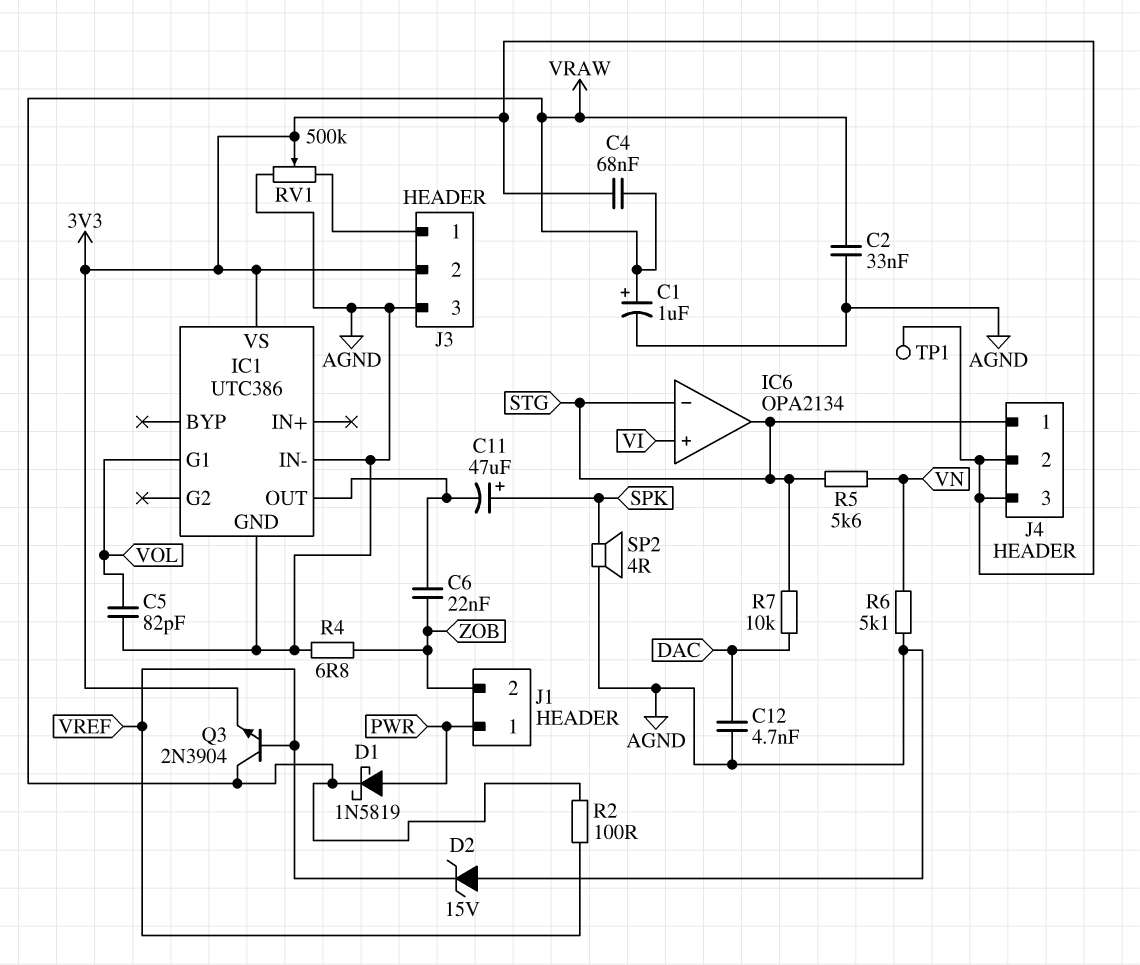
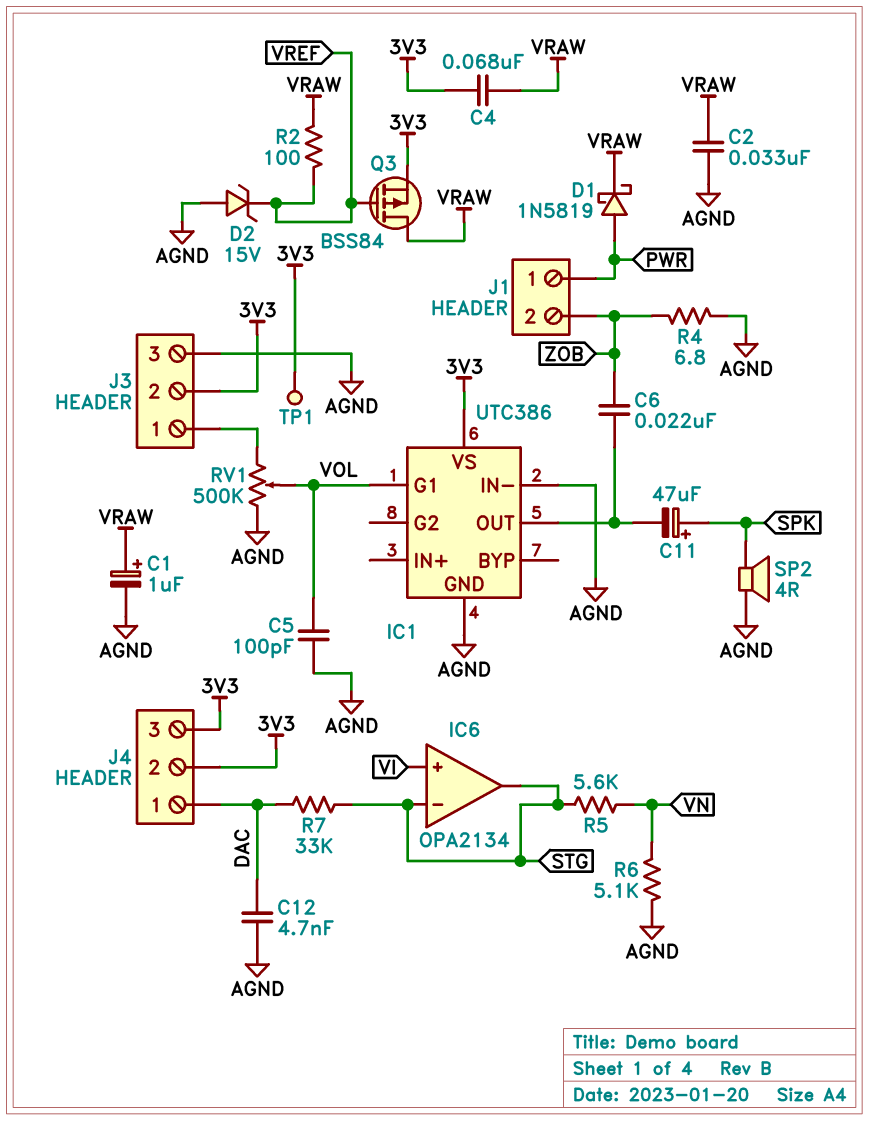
C5: 82pF (AGND, VOL) -> 100pF (AGND, VOL)
J4 pin 1: STG -> DAC
Q3: NPN 2N3904 (B VREF, C VRAW, E 3V3) -> PMOS BSS84 (G VREF, D VRAW, S 3V3)
R7: 10k (DAC, STG) -> 33k (DAC, STG)
RV1: 500k (AGND, J3/1, wiper 3V3) -> 500k (AGND, J3/1, wiper VOL)

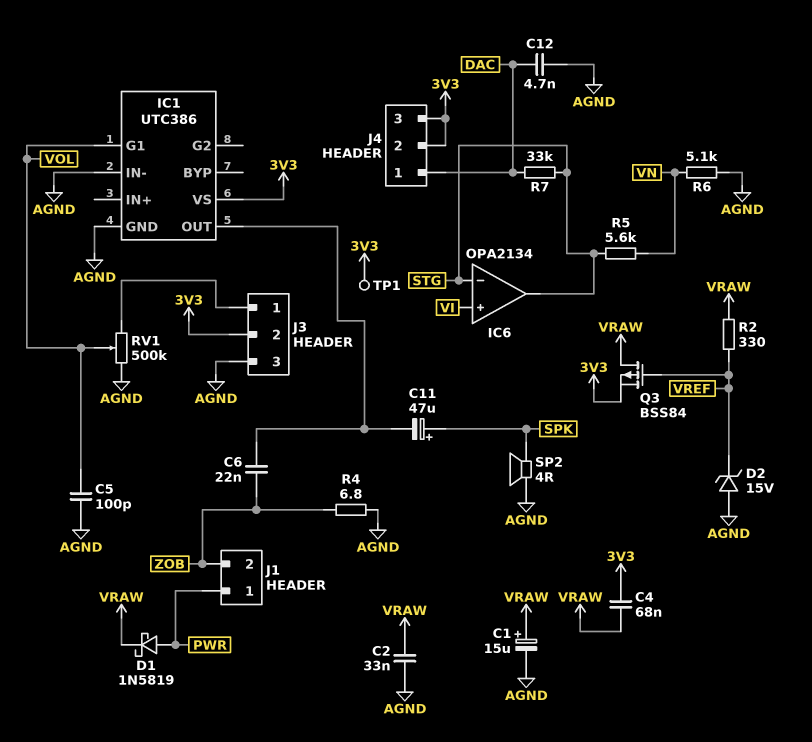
C1: 1uF (plus VRAW, minus AGND) -> 15uF (plus VRAW, minus AGND)
R2: 100 (VRAW, VREF) -> 330 (VRAW, VREF)

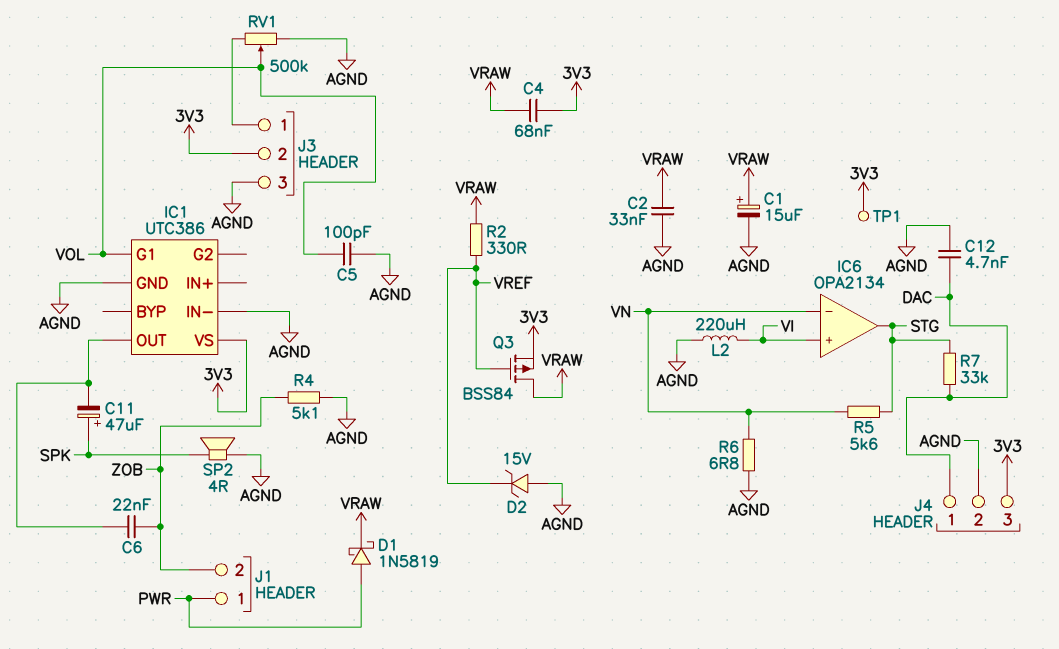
IC6 pin in-: STG -> VN
J4 pin 2: 3V3 -> AGND
L2: none -> 220uH (AGND, VI)
R4: 6.8 (AGND, ZOB) -> 5.1k (AGND, ZOB)
R6: 5.1k (AGND, VN) -> 6.8 (AGND, VN)

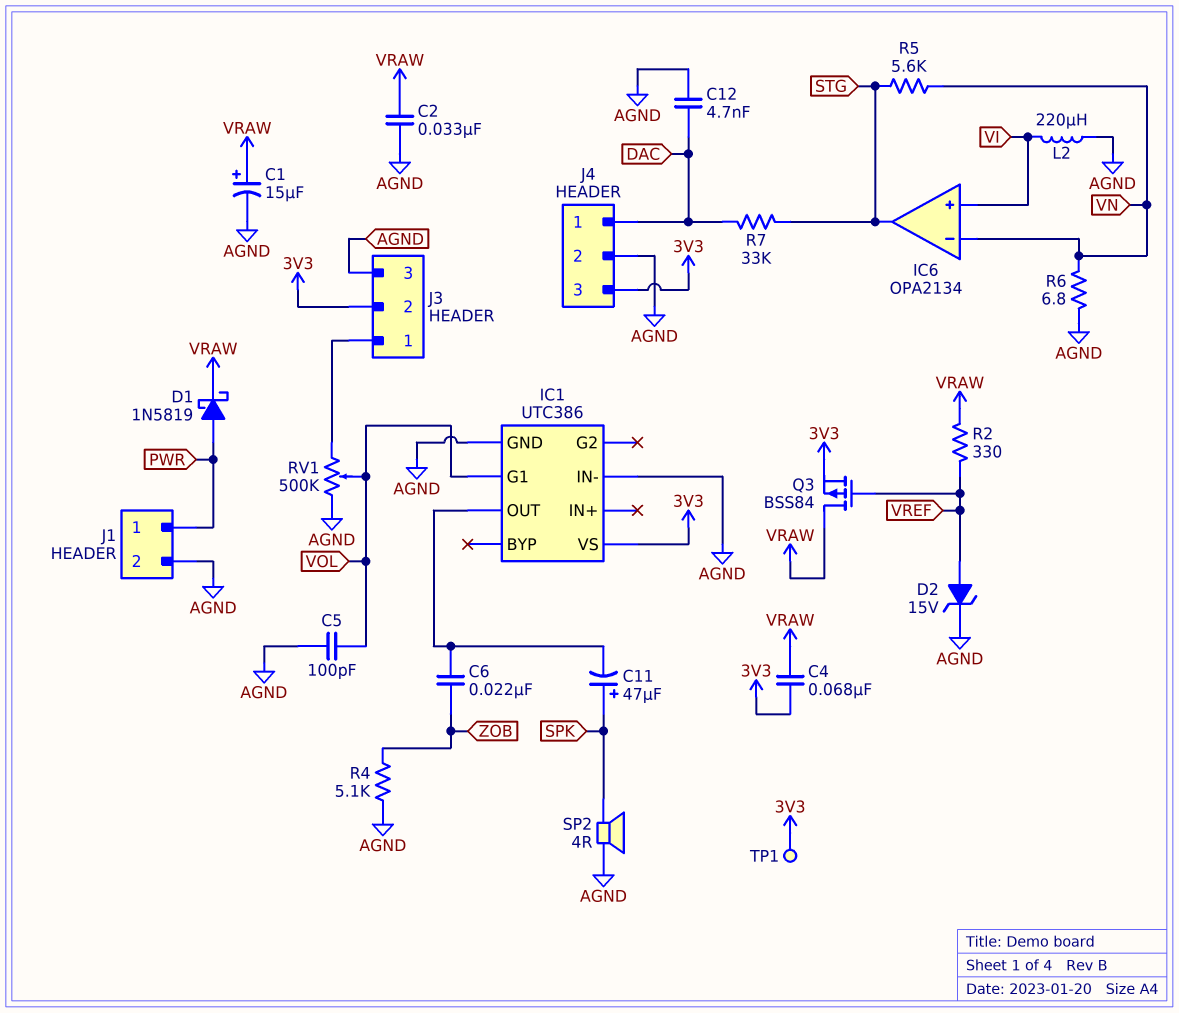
D2: zener 15V (A AGND, K VREF) -> zener 15V (A VREF, K AGND)
J1 pin 2: ZOB -> AGND

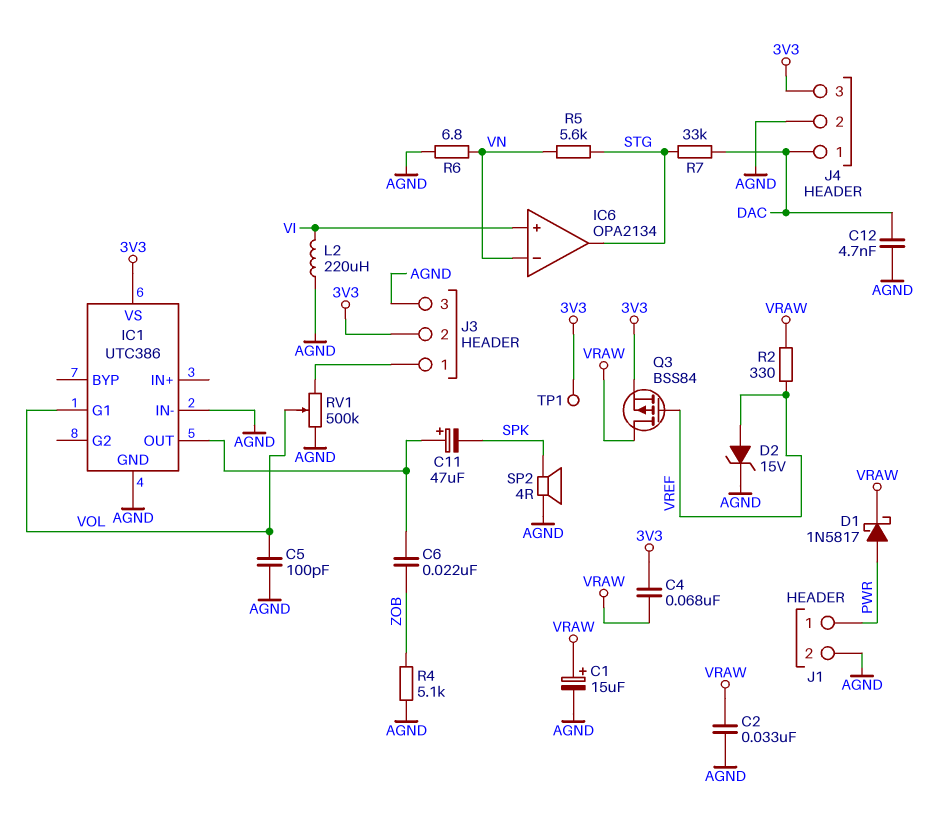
C11: 47uF (plus SPK, minus IC1/OUT) -> 47uF (plus IC1/OUT, minus SPK)
D1: schottky 1N5819 (A PWR, K VRAW) -> schottky 1N5817 (A PWR, K VRAW)

